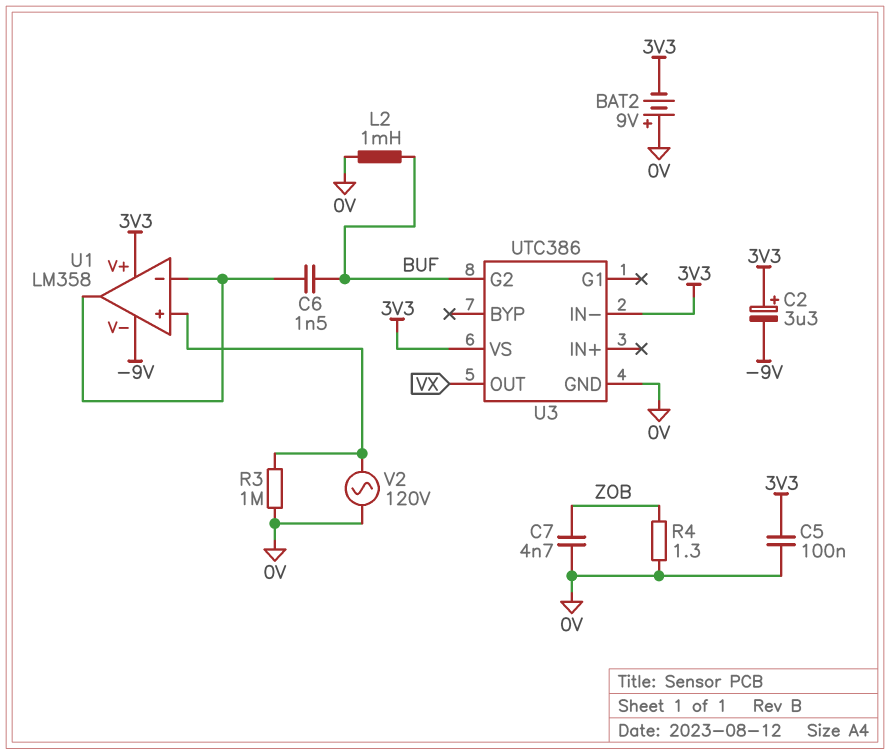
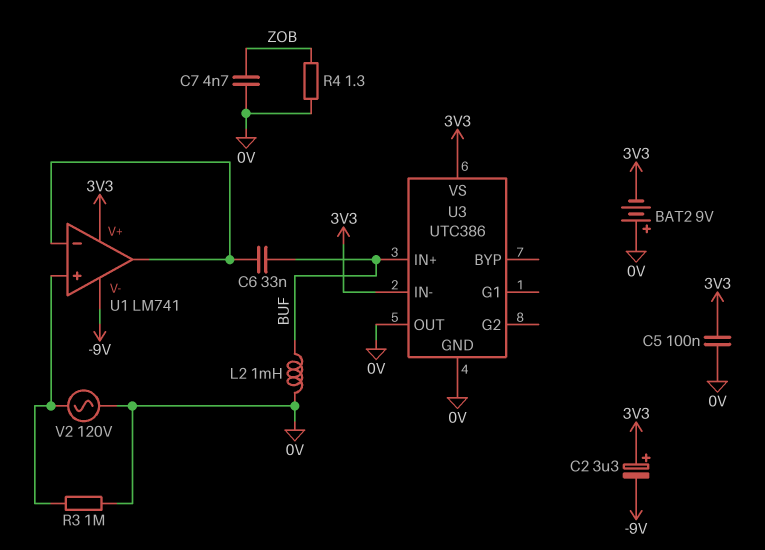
C6: 1.5nF (BUF, U1/in-) -> 33nF (BUF, U1/in-)
U1: LM358 -> LM741
U3 pin G2: BUF -> none
U3 pin IN+: none -> BUF
U3 pin OUT: VX -> 0V

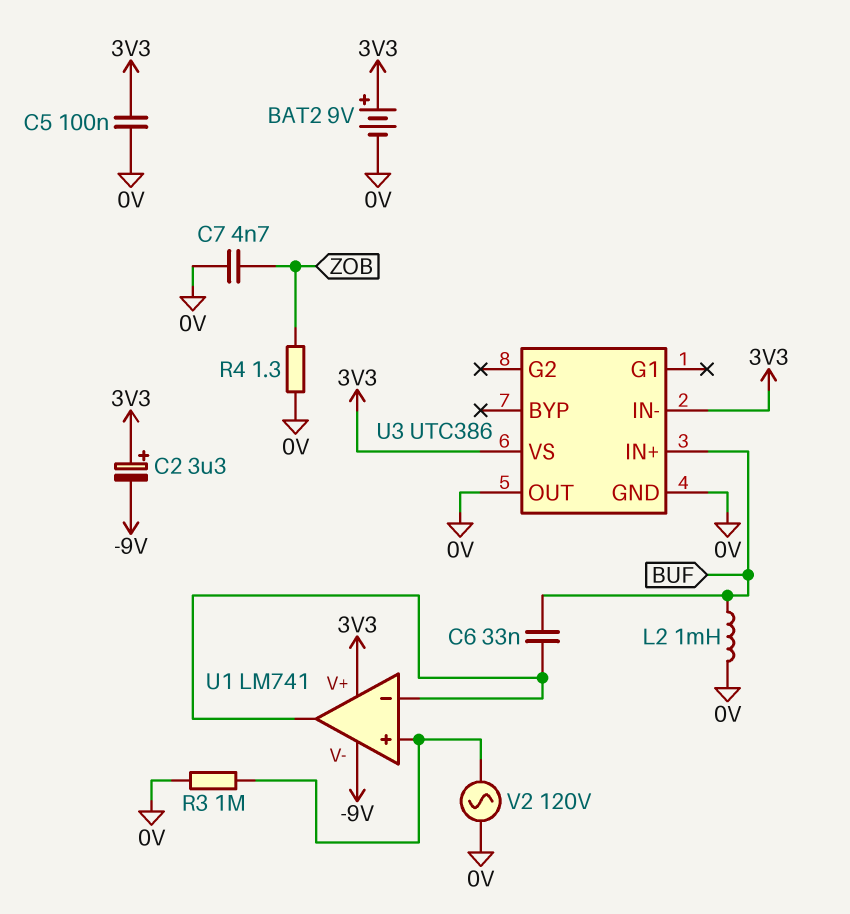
BAT2: 9V (plus 0V, minus 3V3) -> 9V (plus 3V3, minus 0V)

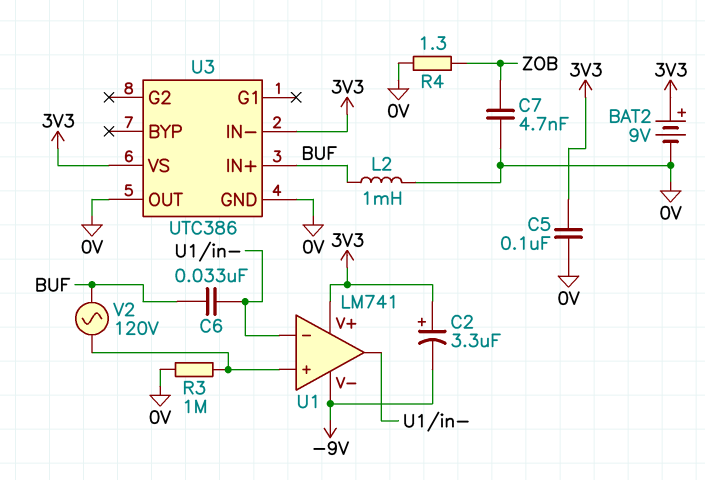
V2: AC 120V (0V, U1/in+) -> AC 120V (BUF, U1/in+)

